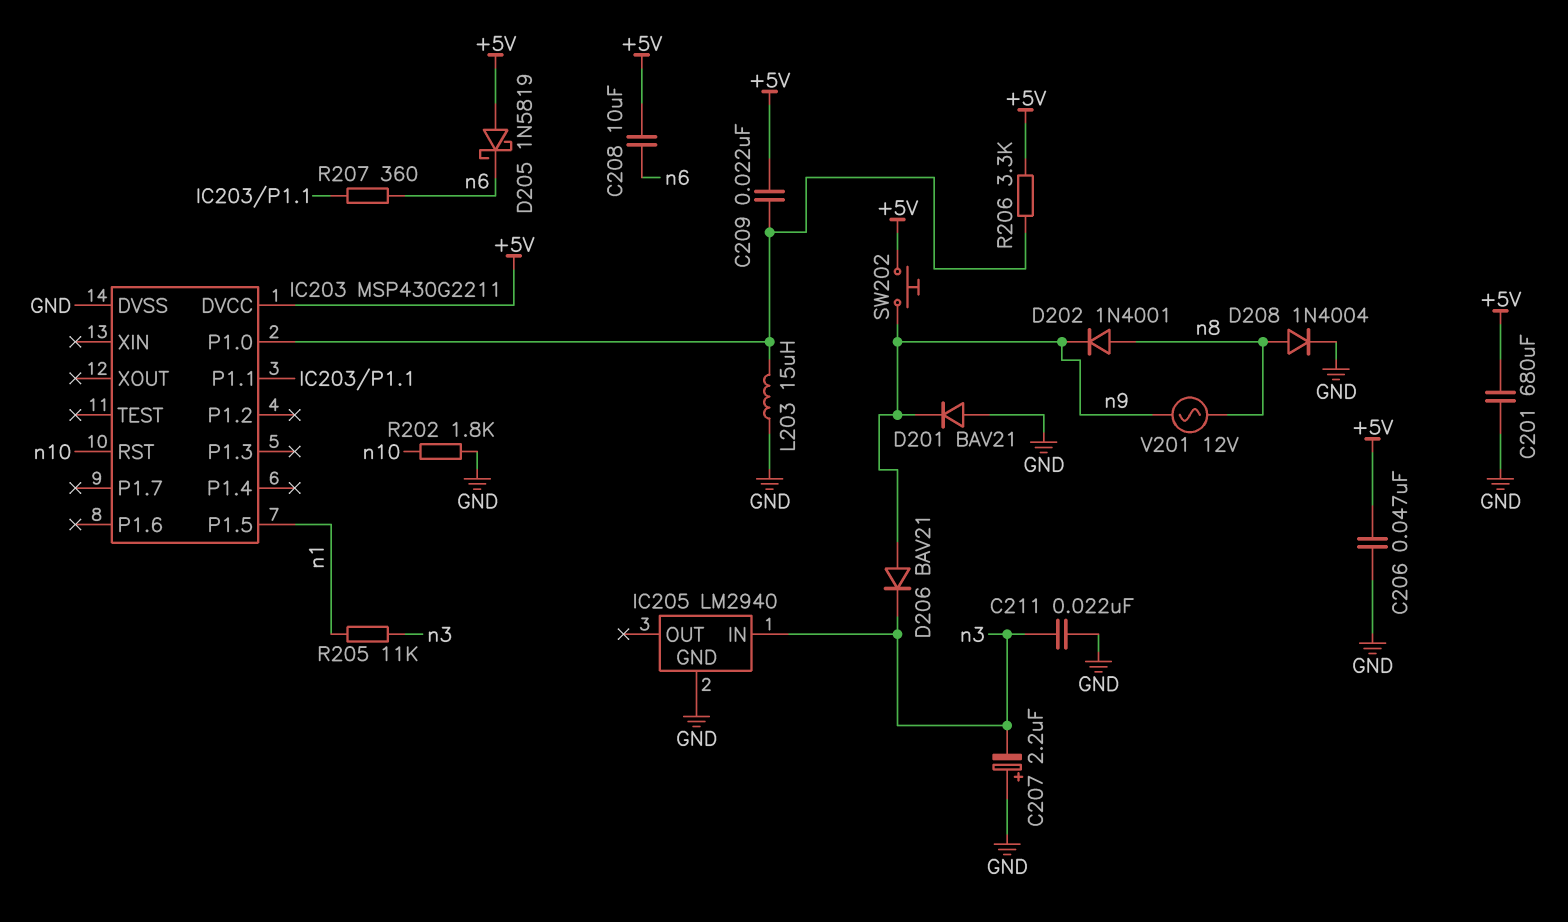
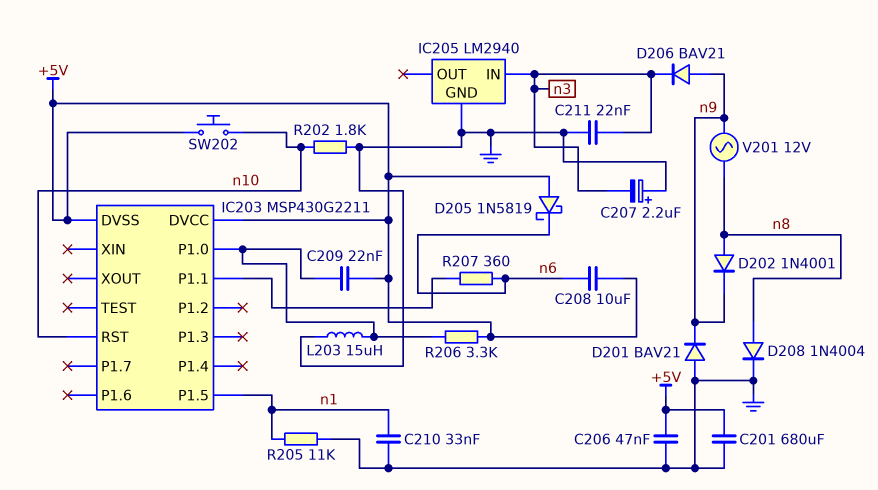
C210: none -> 33nF (GND, n1)
IC203 pin DVSS: GND -> +5V
R205: 11k (n1, n3) -> 11k (GND, n1)
SW202: button (+5V, n9) -> button (+5V, n10)

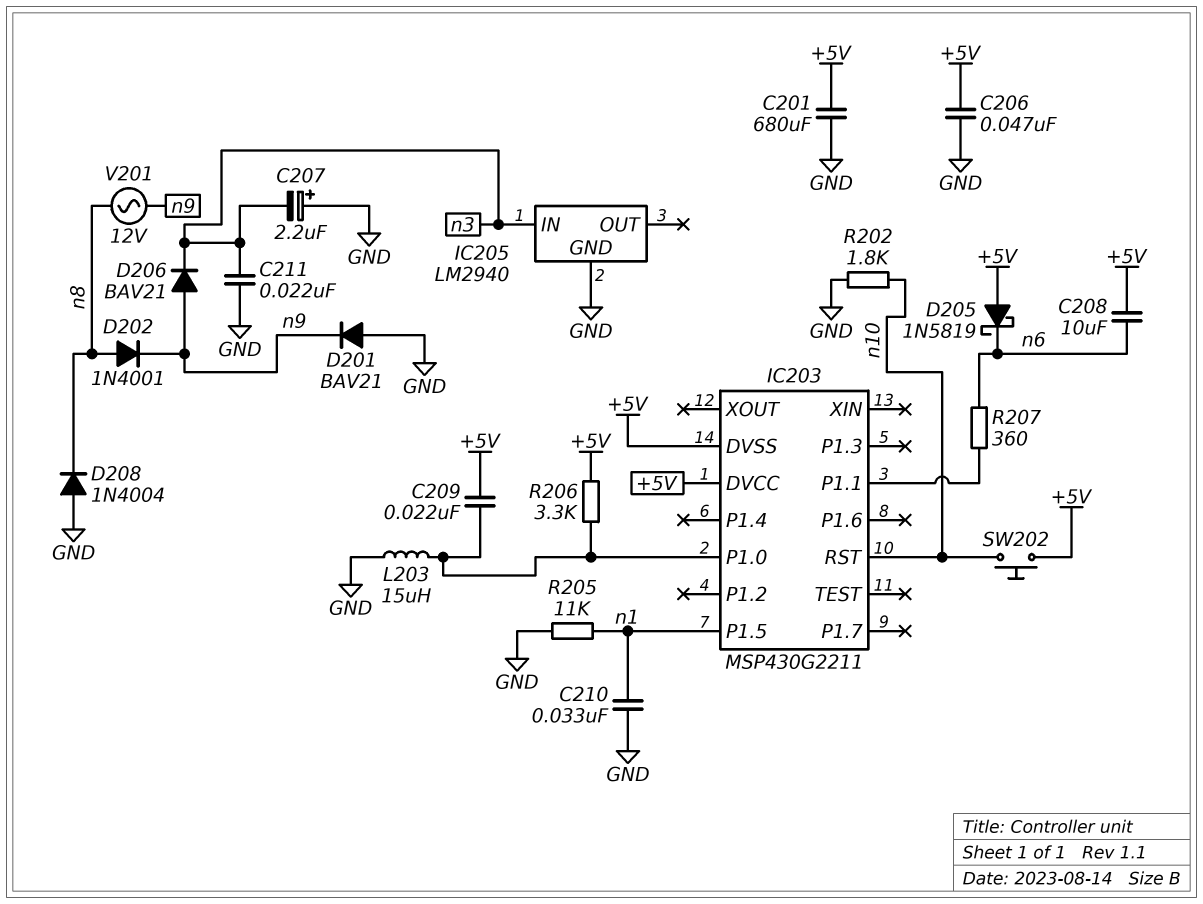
D208: diode 1N4004 (A n8, K GND) -> diode 1N4004 (A GND, K n8)

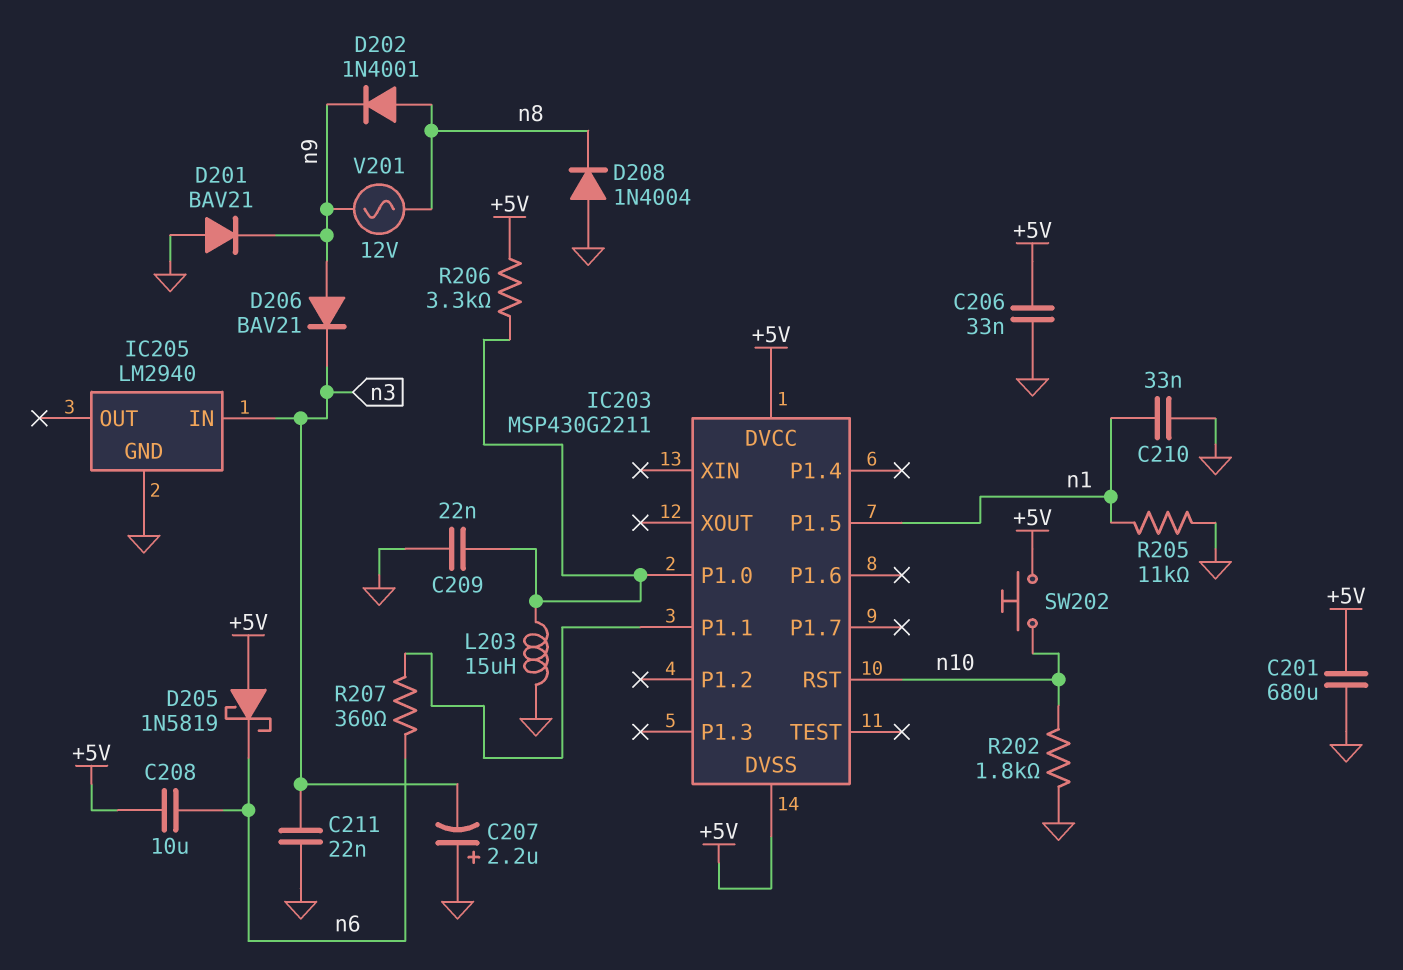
C206: 47nF (+5V, GND) -> 33nF (+5V, GND)
C209: 22nF (+5V, IC203/P1.0) -> 22nF (GND, IC203/P1.0)

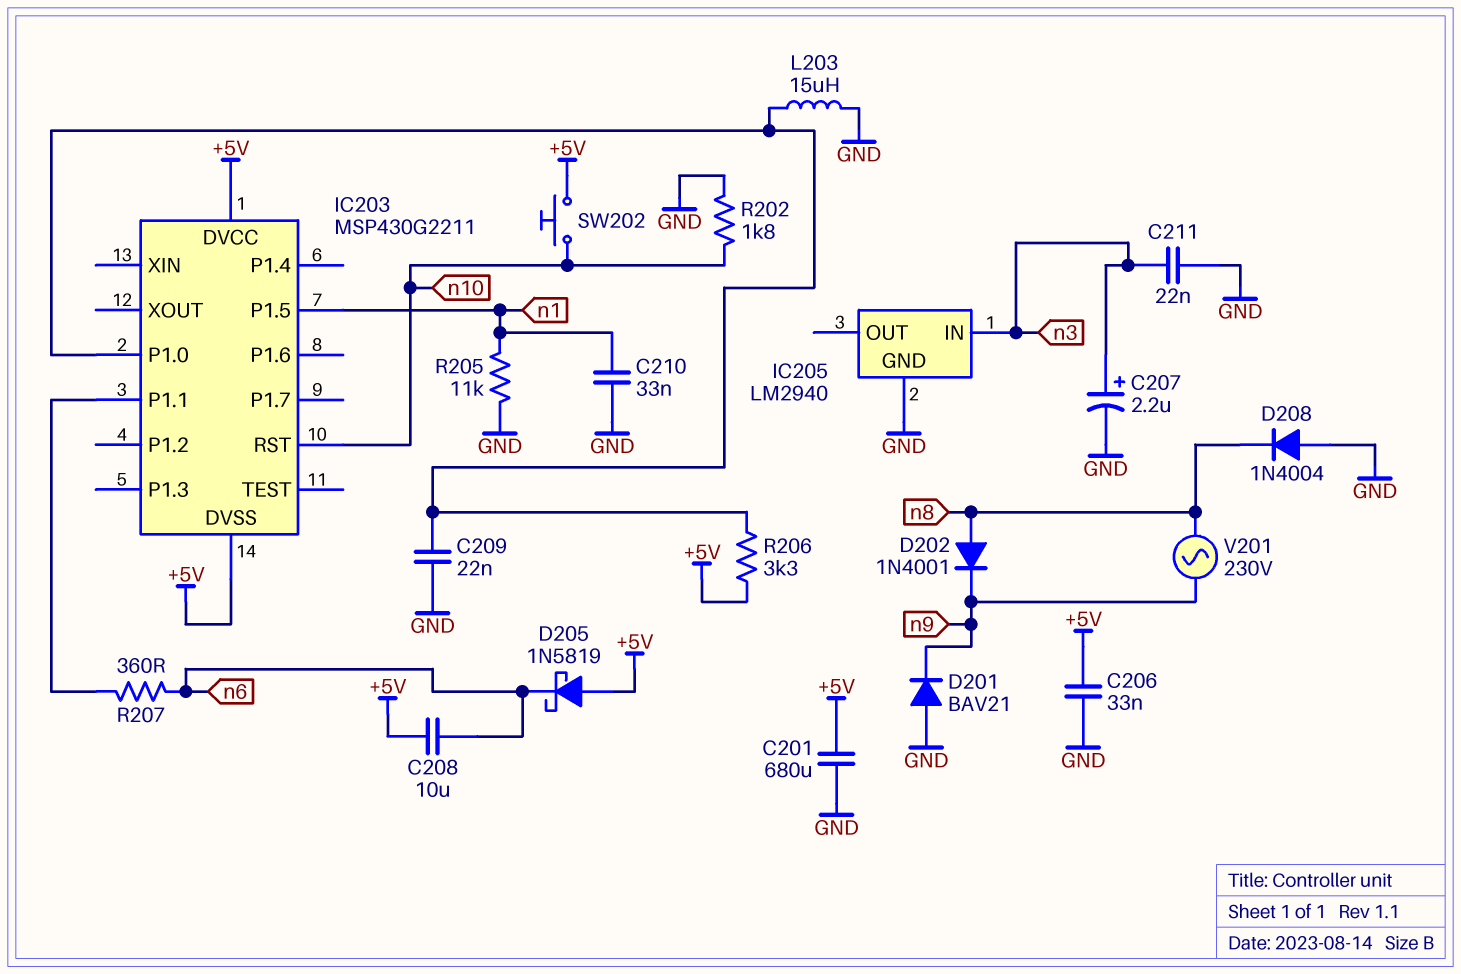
C207: 2.2uF (plus GND, minus n3) -> 2.2uF (plus n3, minus GND)
D206: diode BAV21 (A n9, K n3) -> none
V201: AC 12V (n8, n9) -> AC 230V (n8, n9)

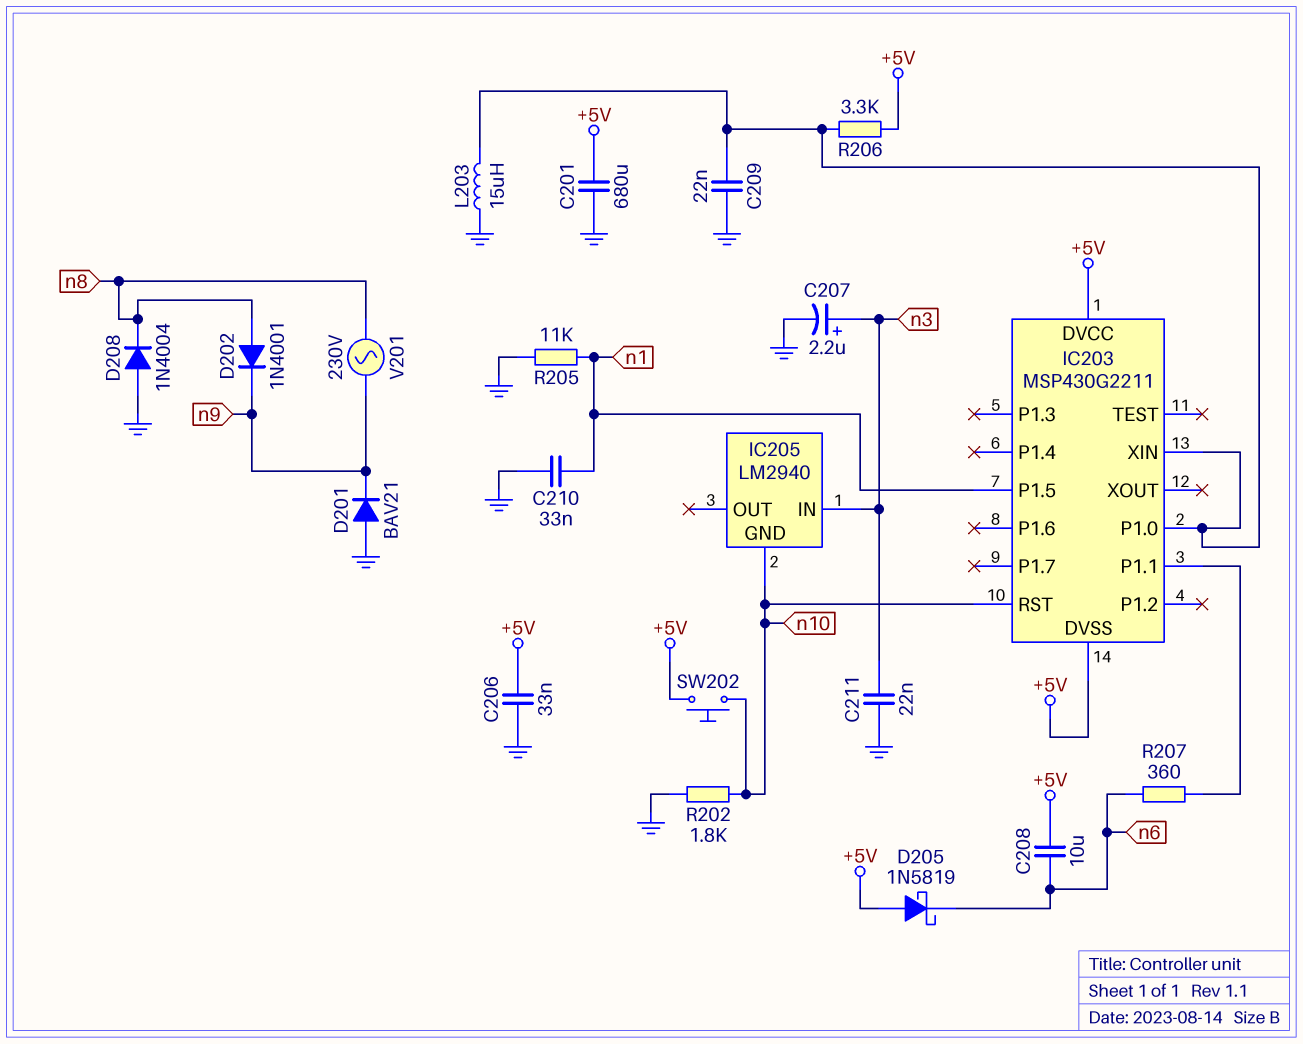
IC203 pin XIN: none -> IC203/P1.0
IC205 pin GND: GND -> n10

